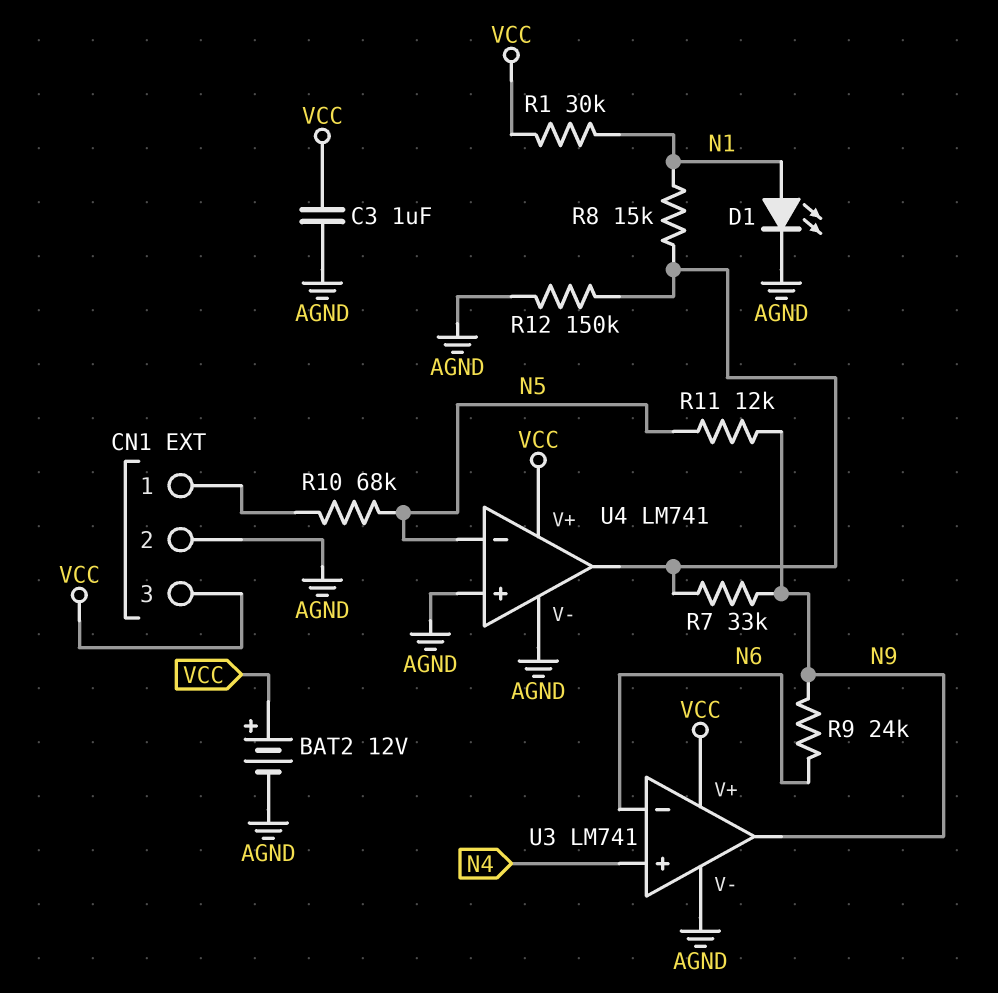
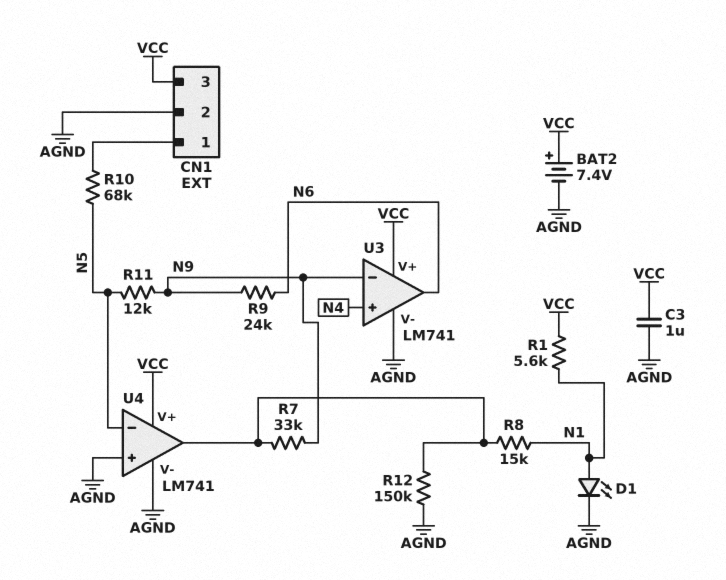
BAT2: 12V (plus VCC, minus AGND) -> 7.4V (plus VCC, minus AGND)
R1: 30k (N1, VCC) -> 5.6k (N1, VCC)
U3 pin in-: N6 -> N9
U3 pin out: N9 -> N6

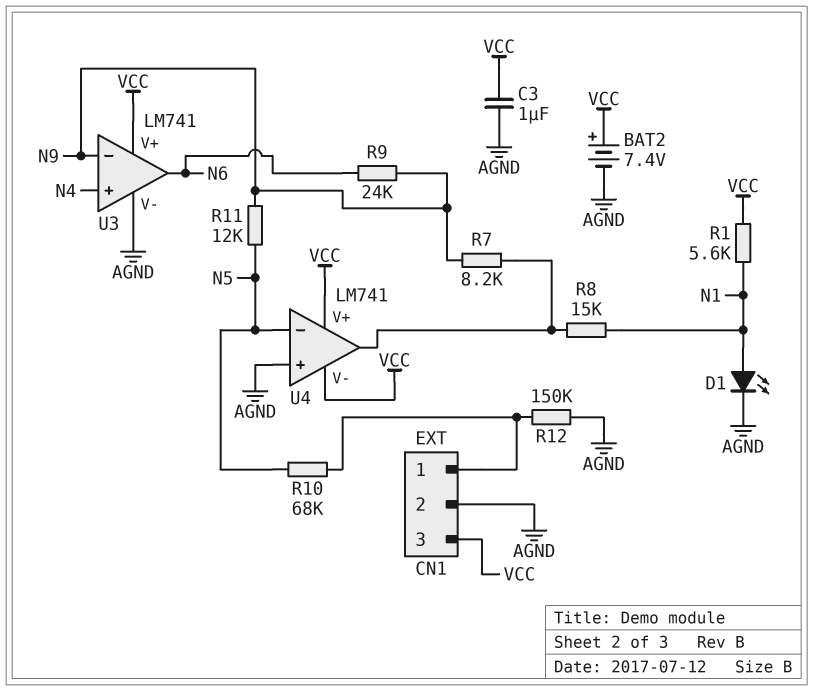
R7: 33k (N9, U4/out) -> 8.2k (N9, U4/out)
R12: 150k (AGND, U4/out) -> 150k (AGND, CN1/1)
U4 pin V-: AGND -> VCC

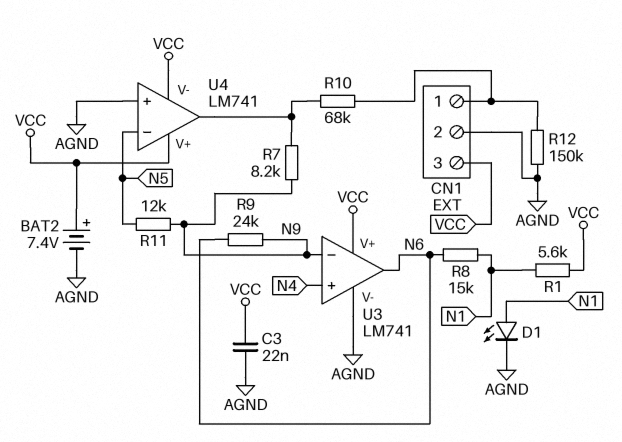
C3: 1uF (AGND, VCC) -> 22nF (AGND, VCC)
R8: 15k (N1, U4/out) -> 15k (N1, N6)
R10: 68k (CN1/1, N5) -> 68k (CN1/1, U4/out)

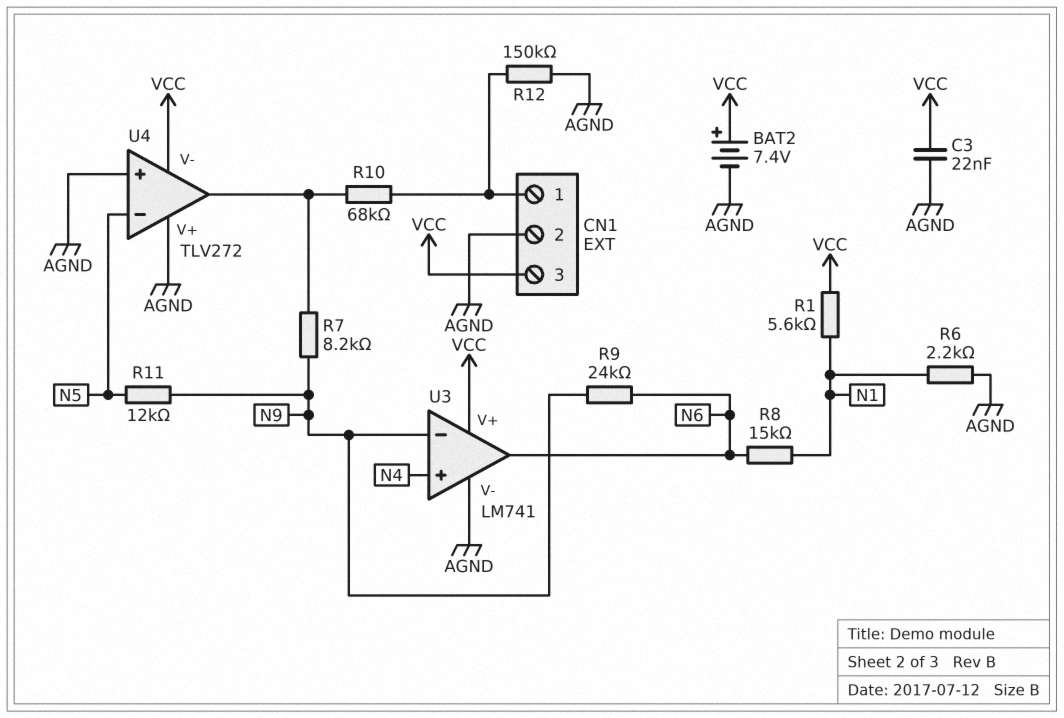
D1: LED (A N1, K AGND) -> none
R6: none -> 2.2k (AGND, N1)
U4: LM741 -> TLV272
U4 pin V+: VCC -> AGND

